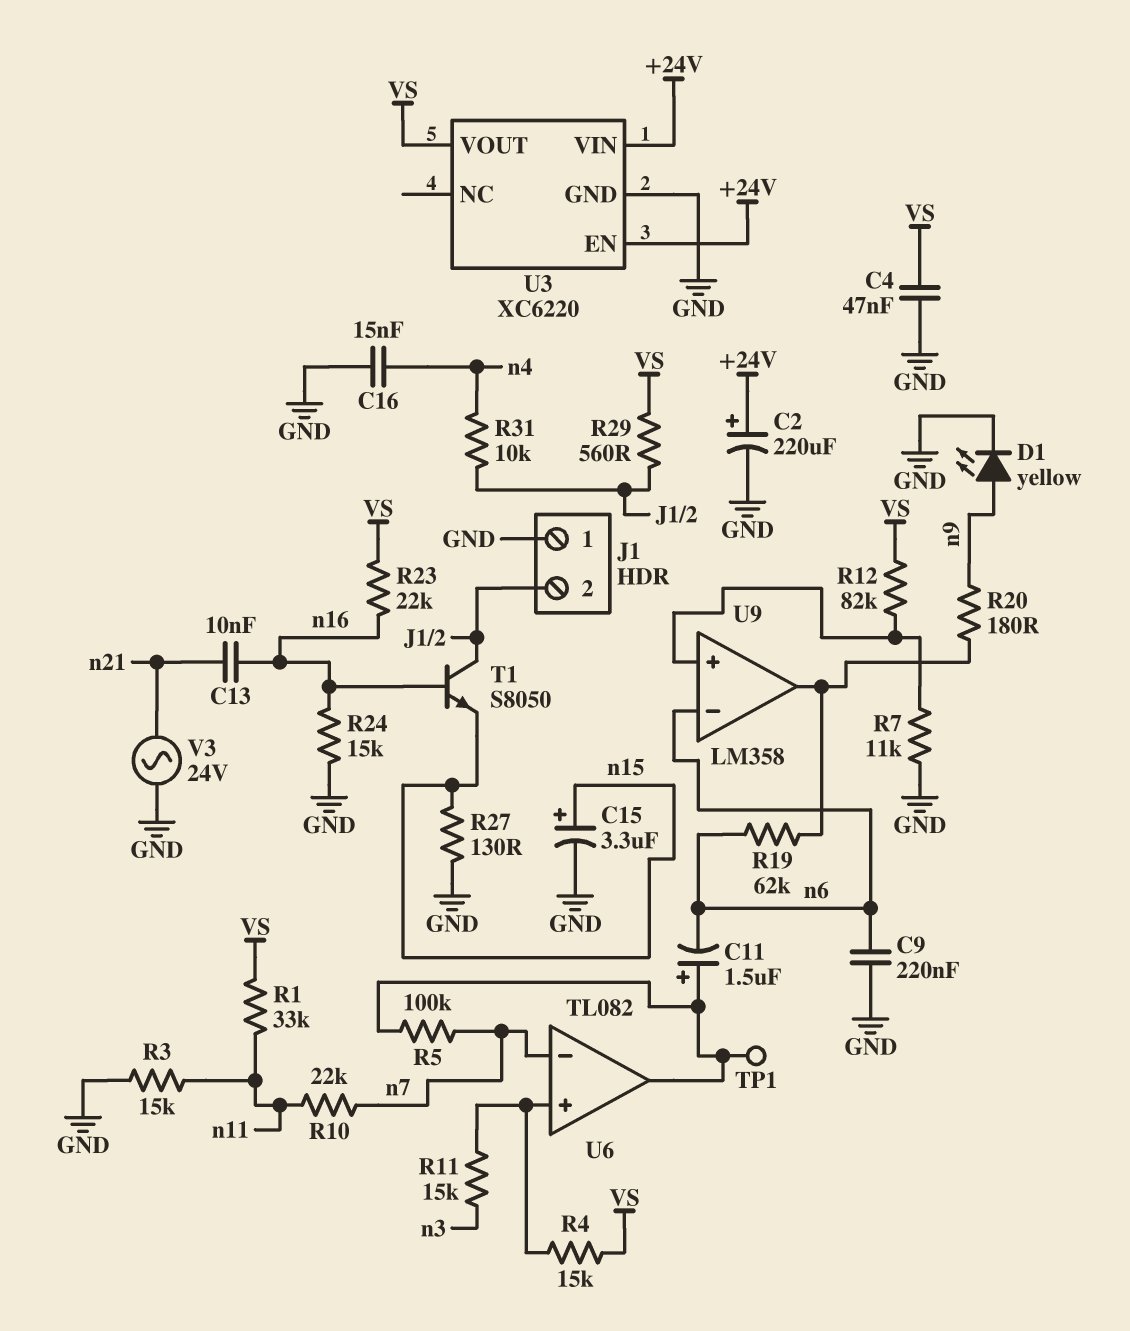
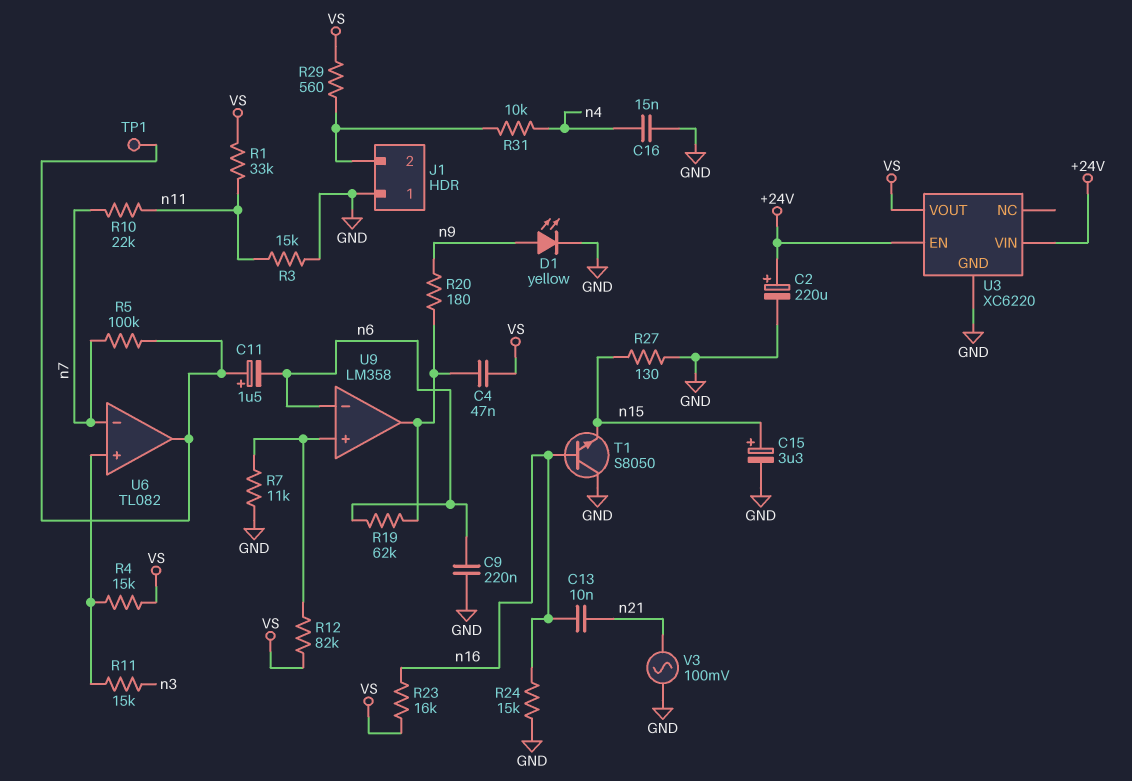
C4: 47nF (GND, VS) -> 47nF (U9/out, VS)
R23: 22k (VS, n16) -> 16k (VS, n16)
T1: NPN S8050 (B n16, C J1/2, E n15) -> NPN S8050 (B n16, C GND, E n15)
V3: AC 24V (GND, n21) -> AC 100mV (GND, n21)

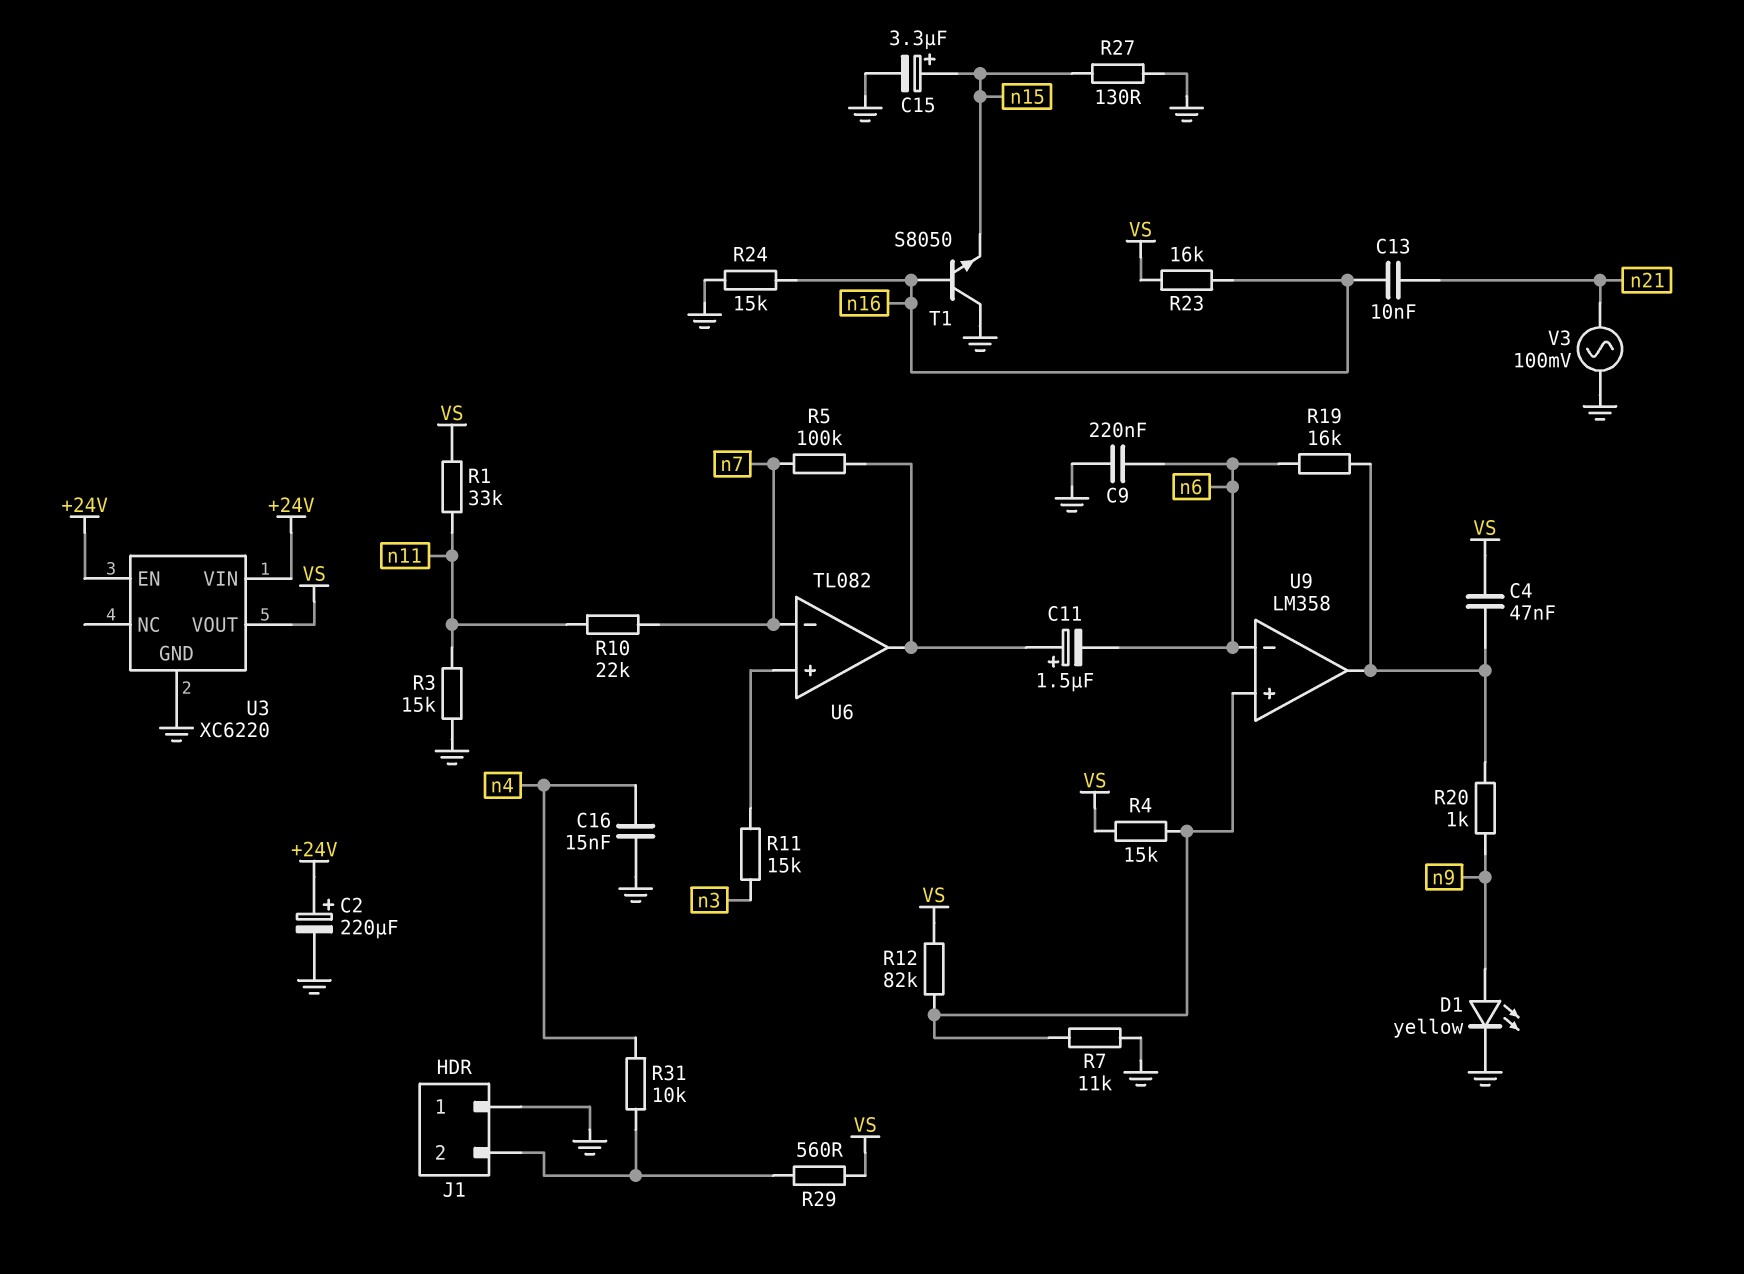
R4: 15k (U6/in+, VS) -> 15k (U9/in+, VS)
R19: 62k (U9/out, n6) -> 16k (U9/out, n6)
R20: 180 (U9/out, n9) -> 1k (U9/out, n9)
TP1: test point (U6/out) -> none

